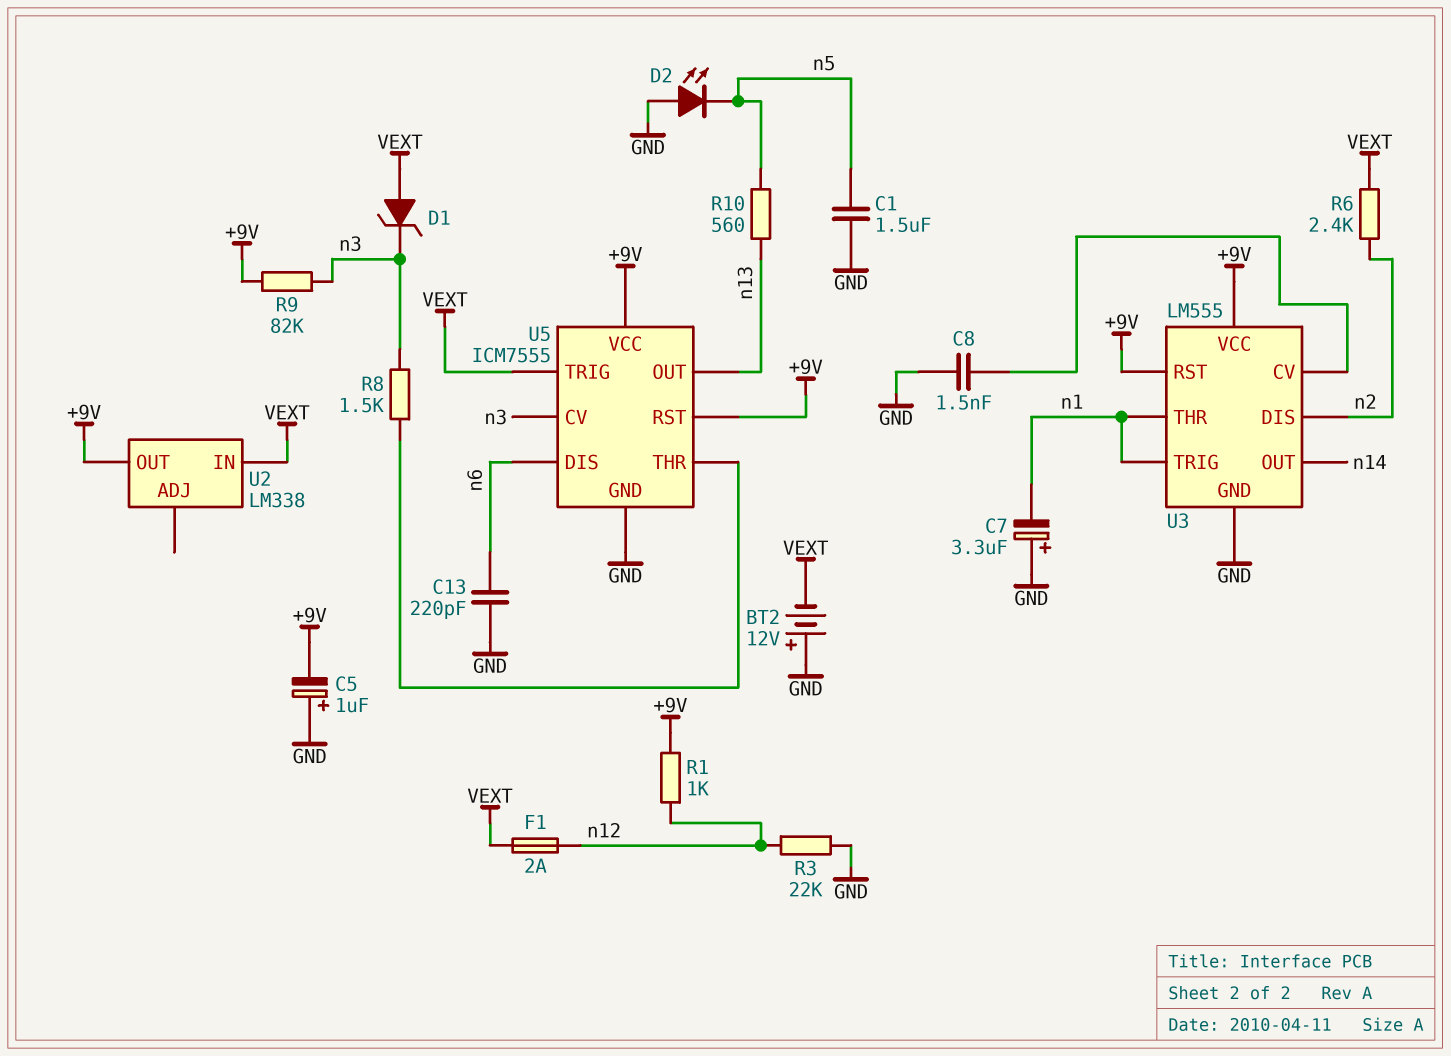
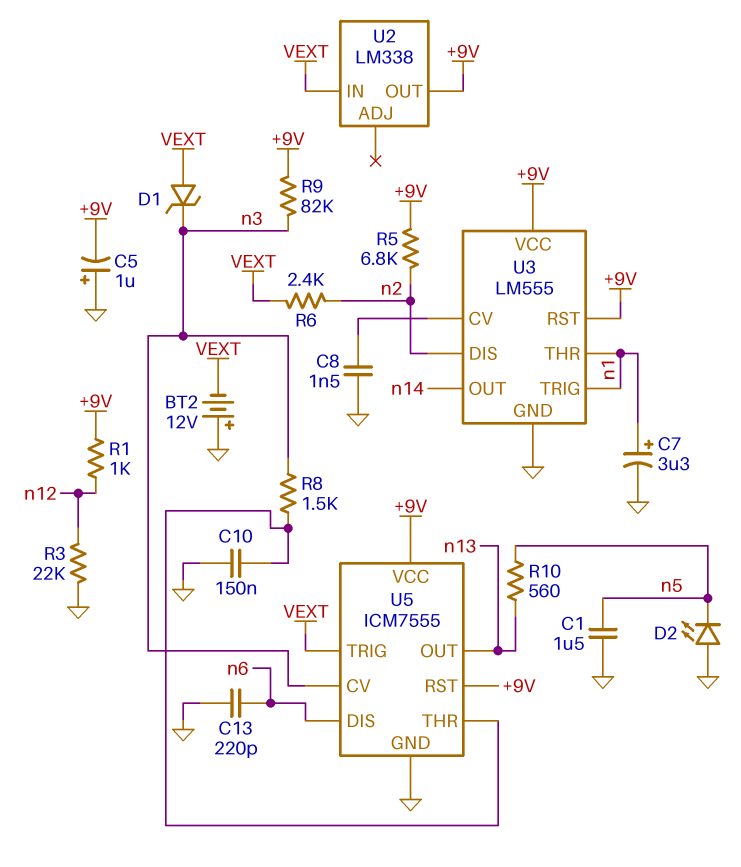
C7: 3.3uF (plus GND, minus n1) -> 3.3uF (plus n1, minus GND)
C10: none -> 150nF (GND, U5/THR)
F1: 2A (VEXT, n12) -> none
R5: none -> 6.8k (+9V, n2)

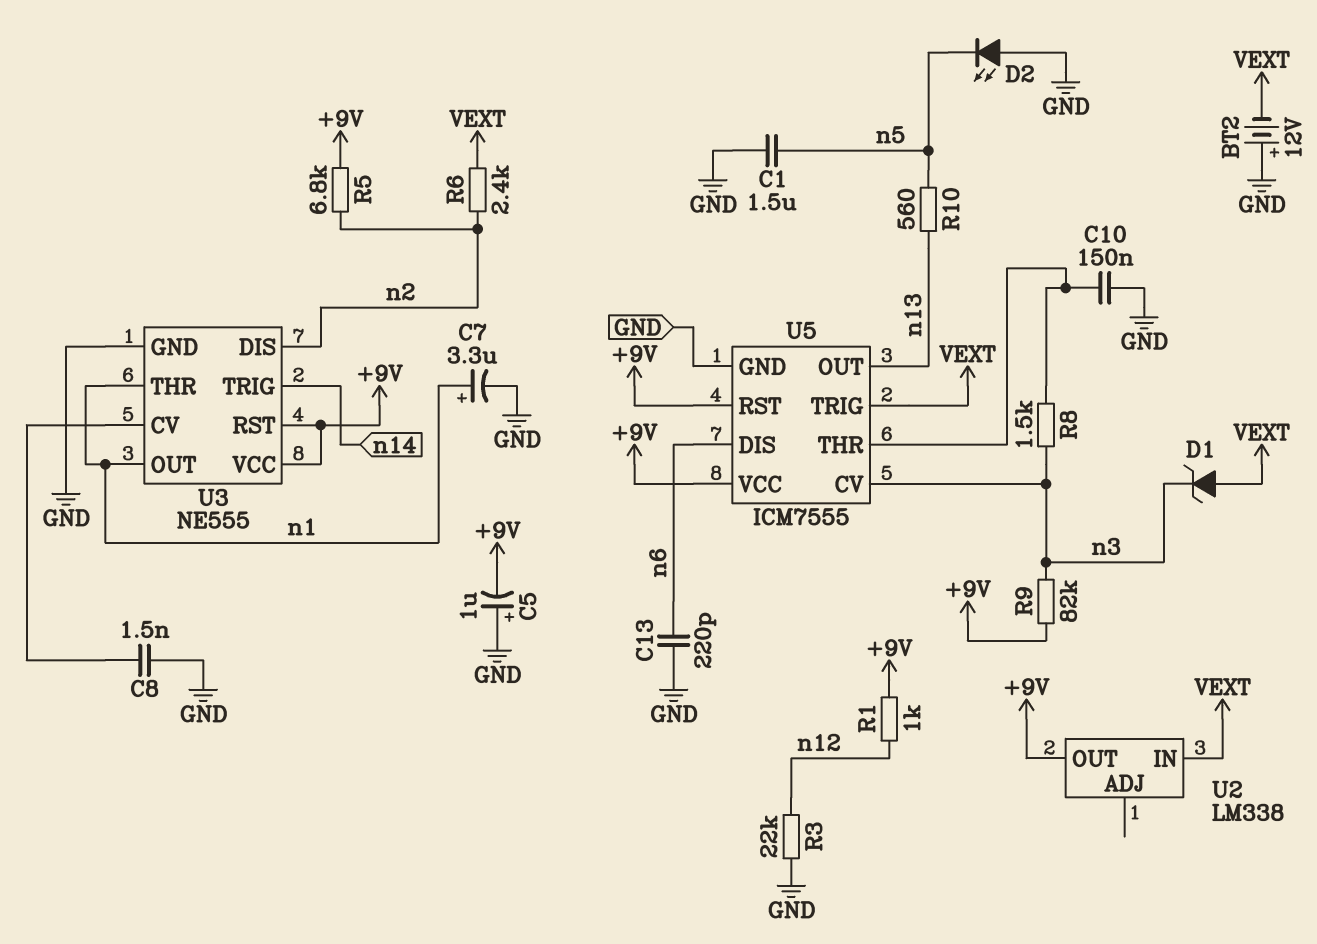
U3: LM555 -> NE555
U3 pin OUT: n14 -> n1
U3 pin TRIG: n1 -> n14

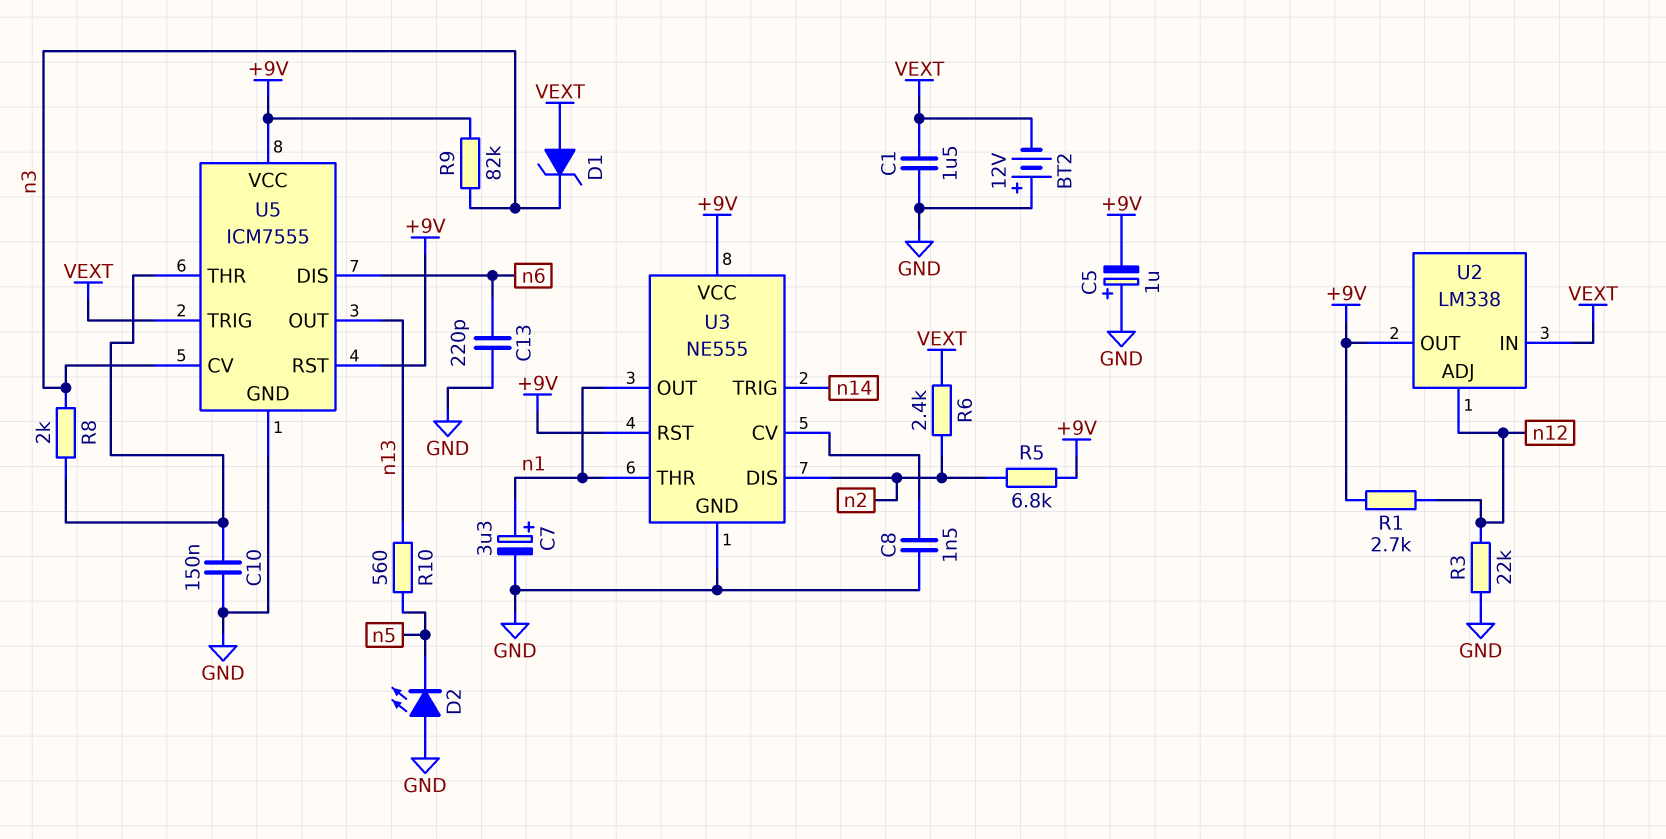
C1: 1.5uF (GND, n5) -> 1.5uF (GND, VEXT)
R1: 1k (+9V, n12) -> 2.7k (+9V, n12)
R8: 1.5k (U5/THR, n3) -> 2k (U5/THR, n3)
U2 pin ADJ: none -> n12

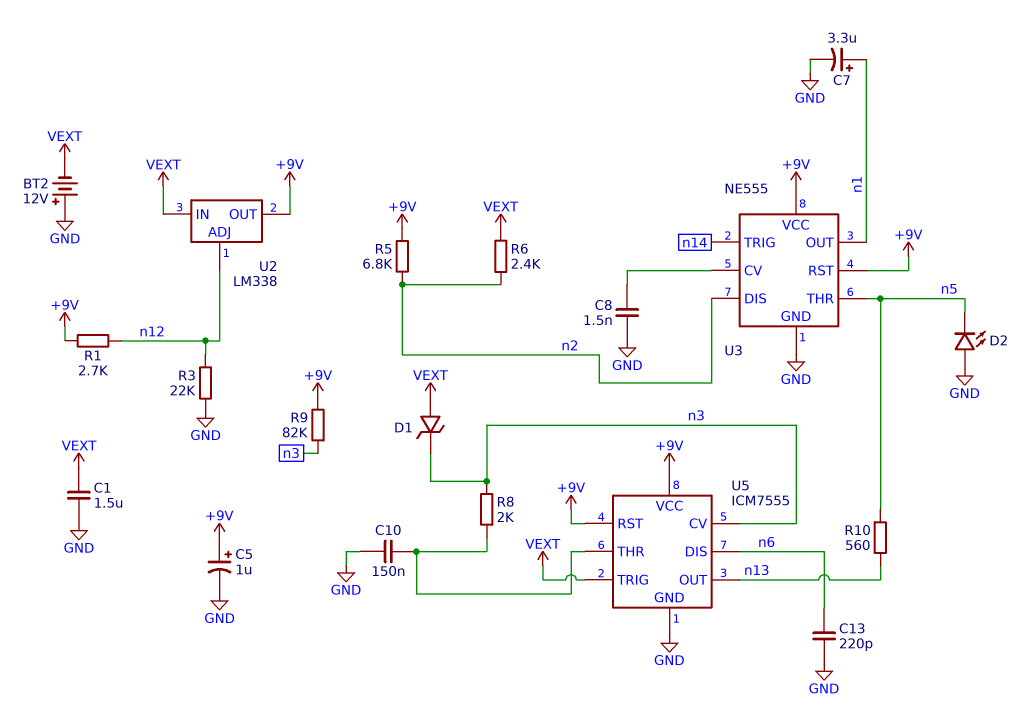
C5: 1uF (plus GND, minus +9V) -> 1uF (plus +9V, minus GND)
U3 pin THR: n1 -> n5

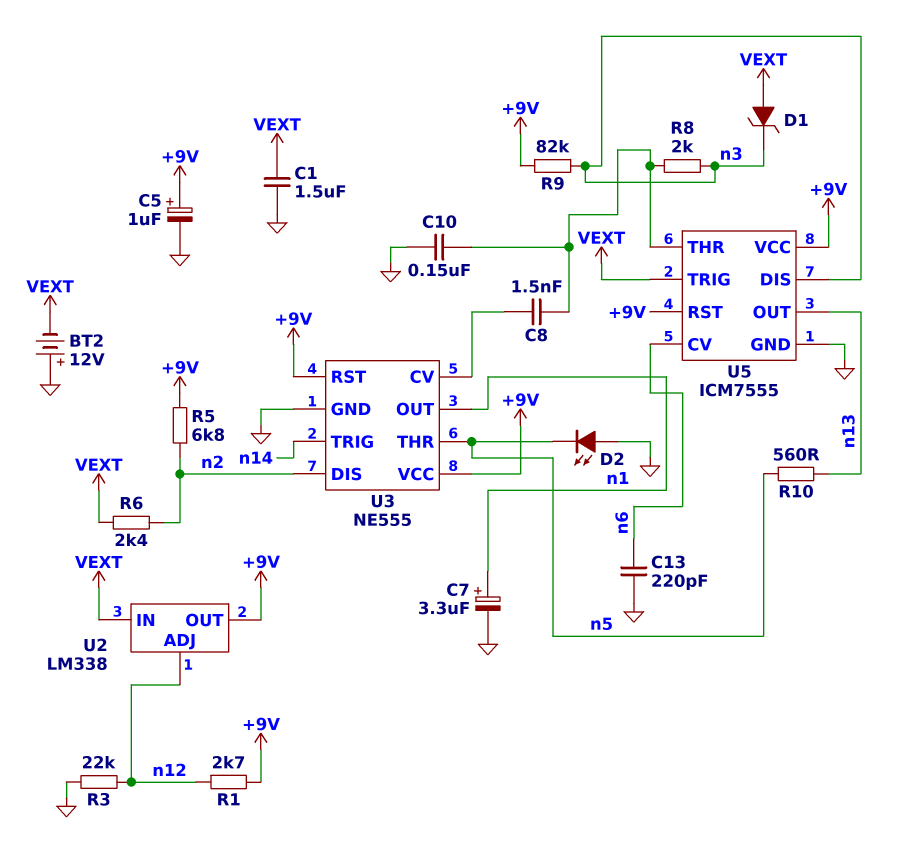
C8: 1.5nF (GND, U3/CV) -> 1.5nF (U3/CV, U5/THR)
U5 pin CV: n3 -> n6
U5 pin DIS: n6 -> n3

